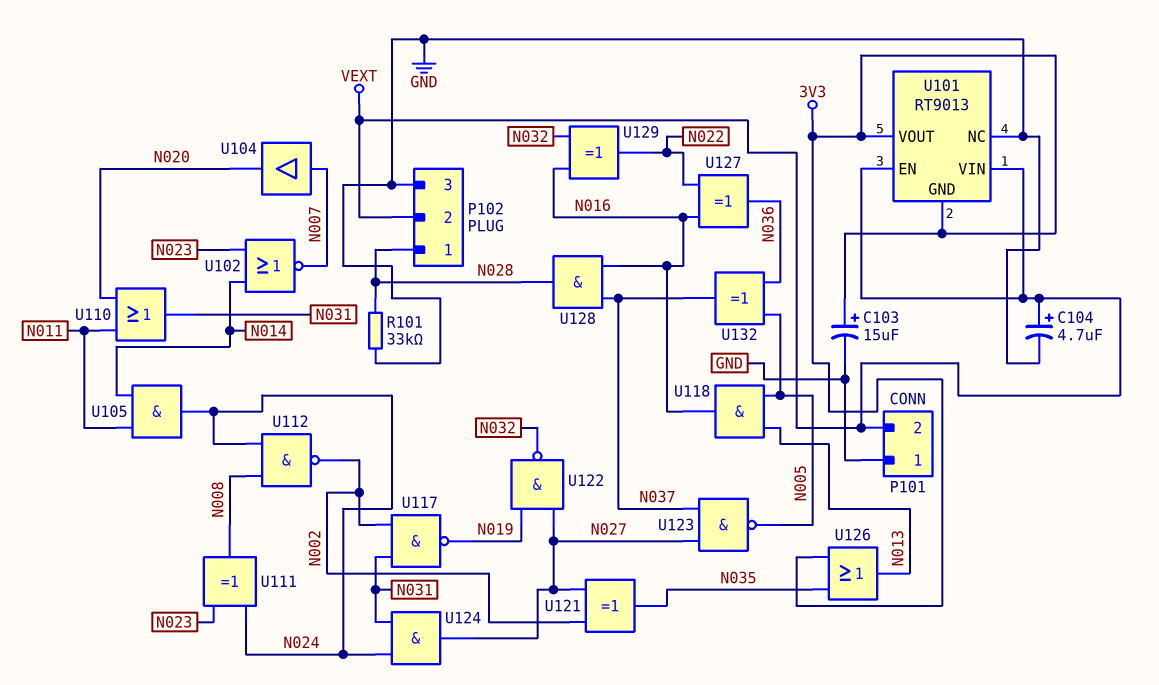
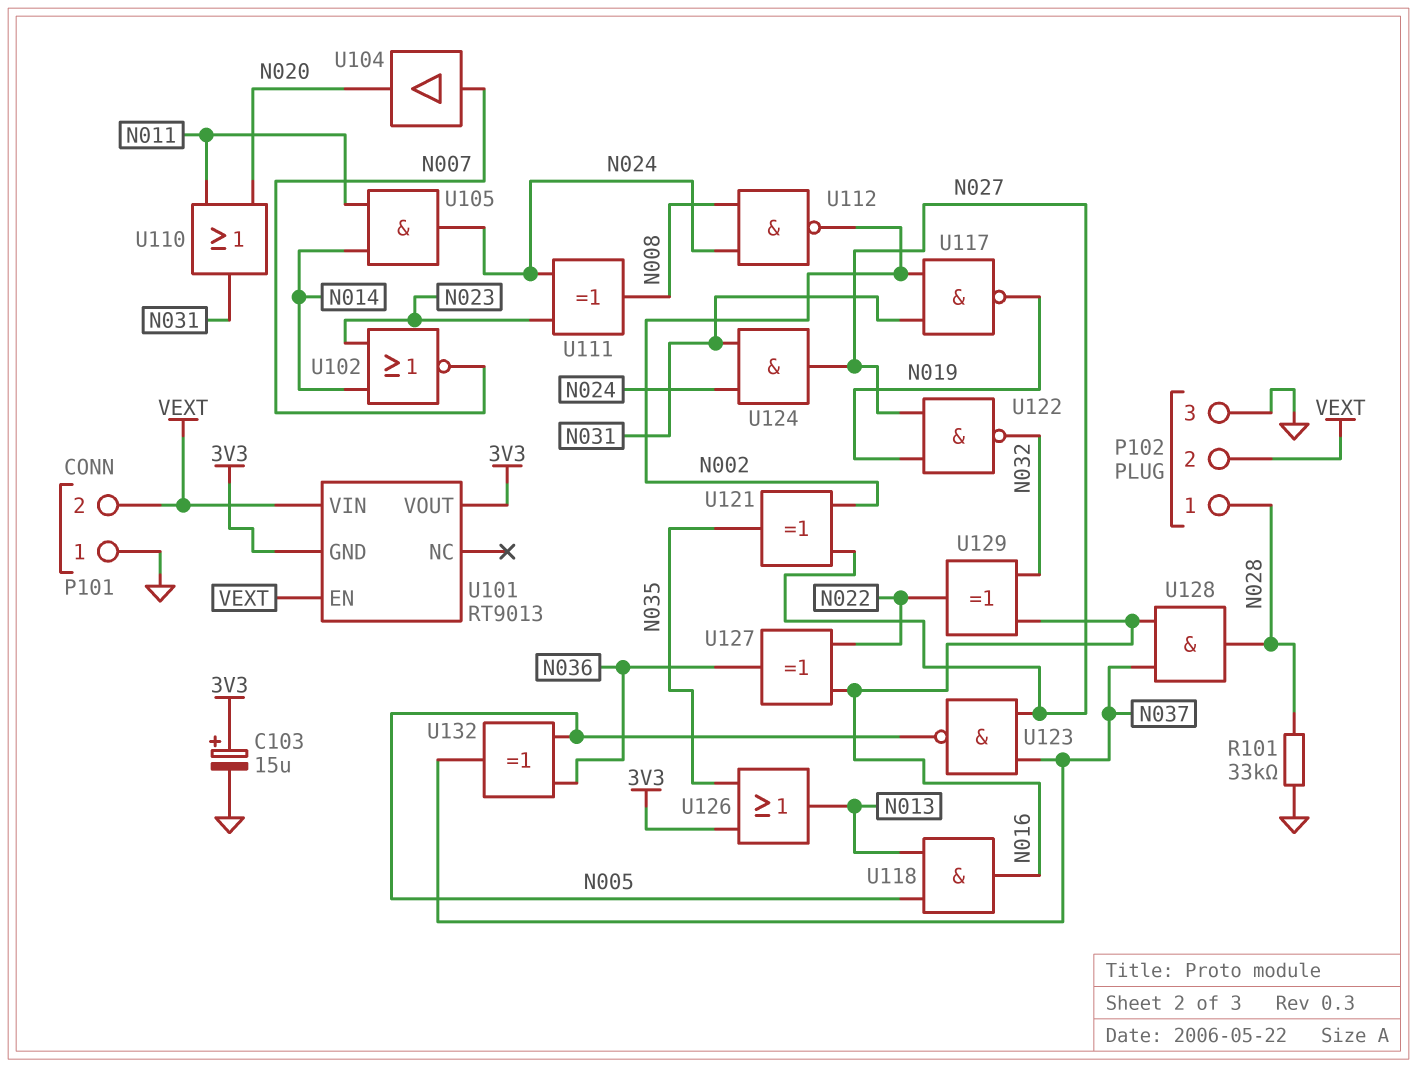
C104: 4.7uF (plus VEXT, minus GND) -> none
U101 pin NC: GND -> none

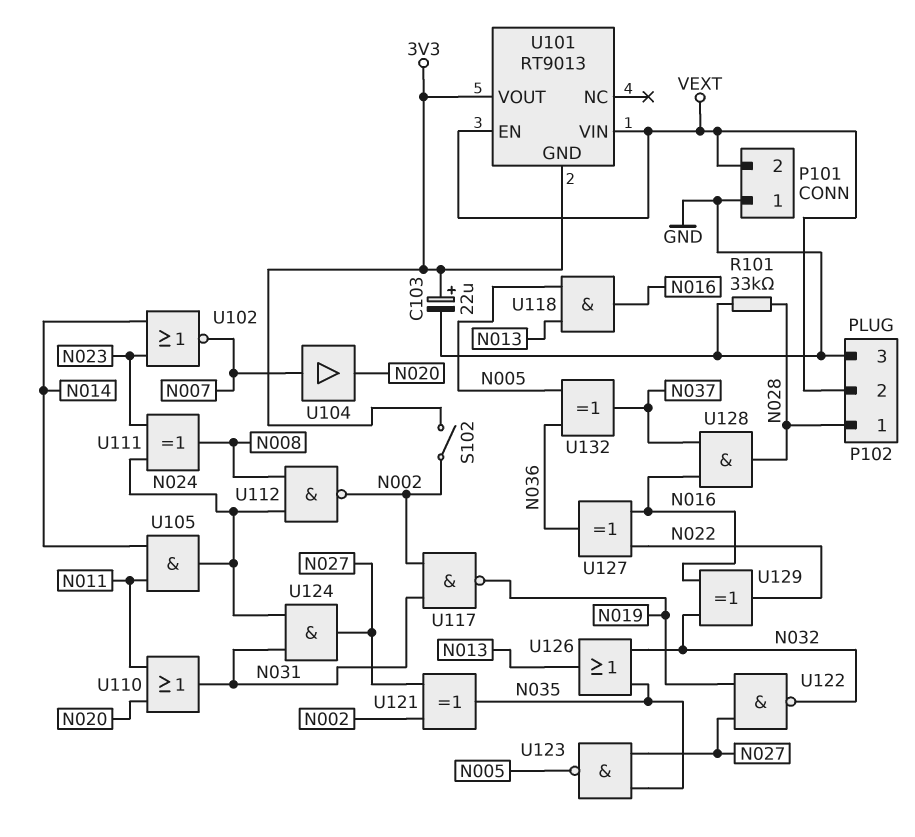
C103: 15uF (plus 3V3, minus GND) -> 22uF (plus 3V3, minus GND)
S102: none -> switch (3V3, N002)
U123: NAND (in N027, in N037, out N005) -> NAND (in N027, in N035, out N005)
U126: OR (in 3V3, in N035, out N013) -> OR (in N032, in N035, out N013)

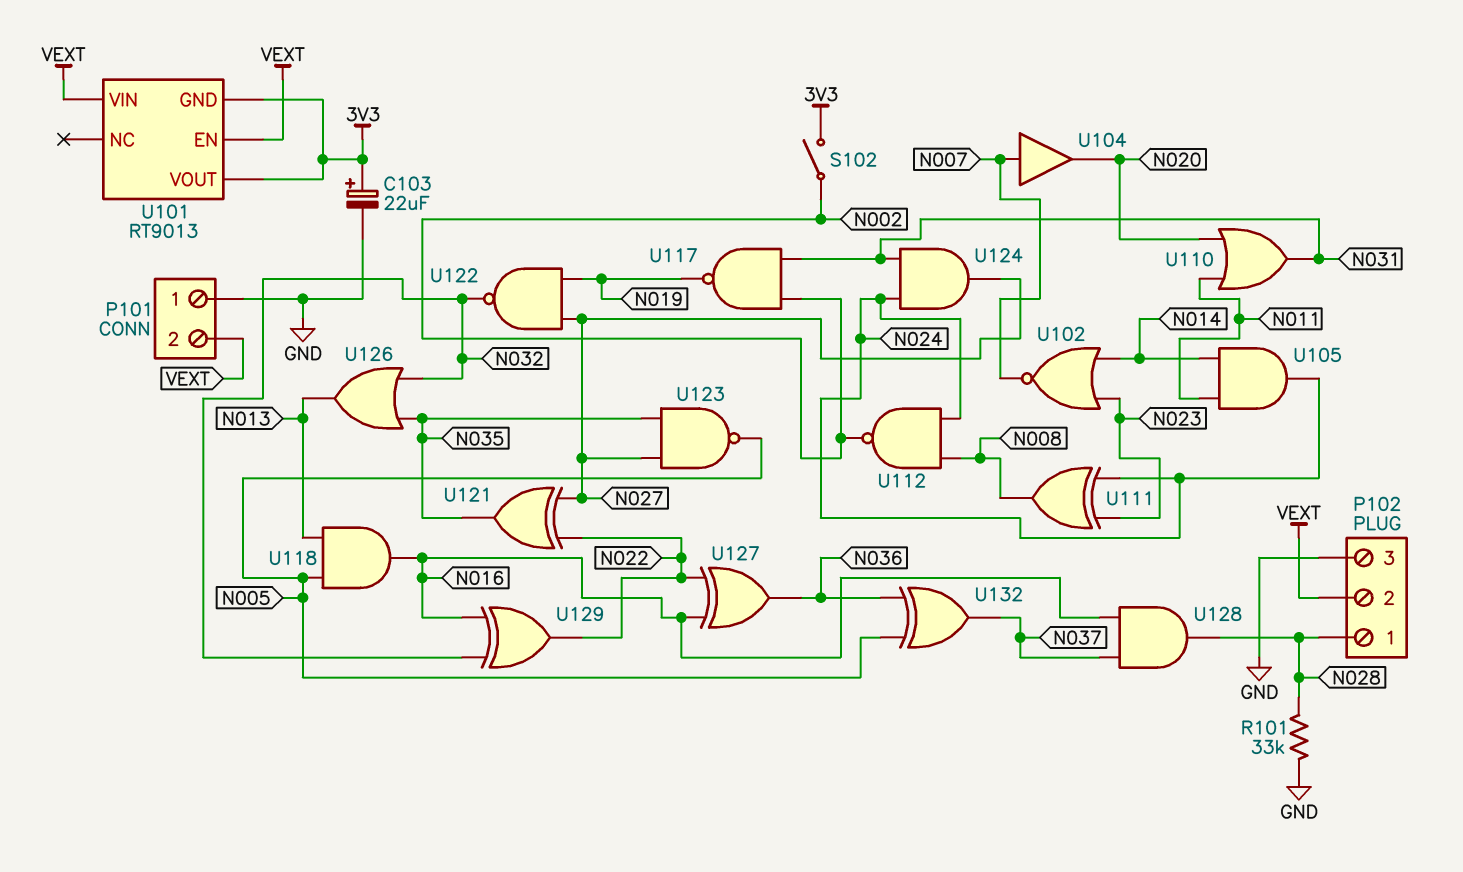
U121: XOR (in N002, in N027, out N035) -> XOR (in N022, in N027, out N035)

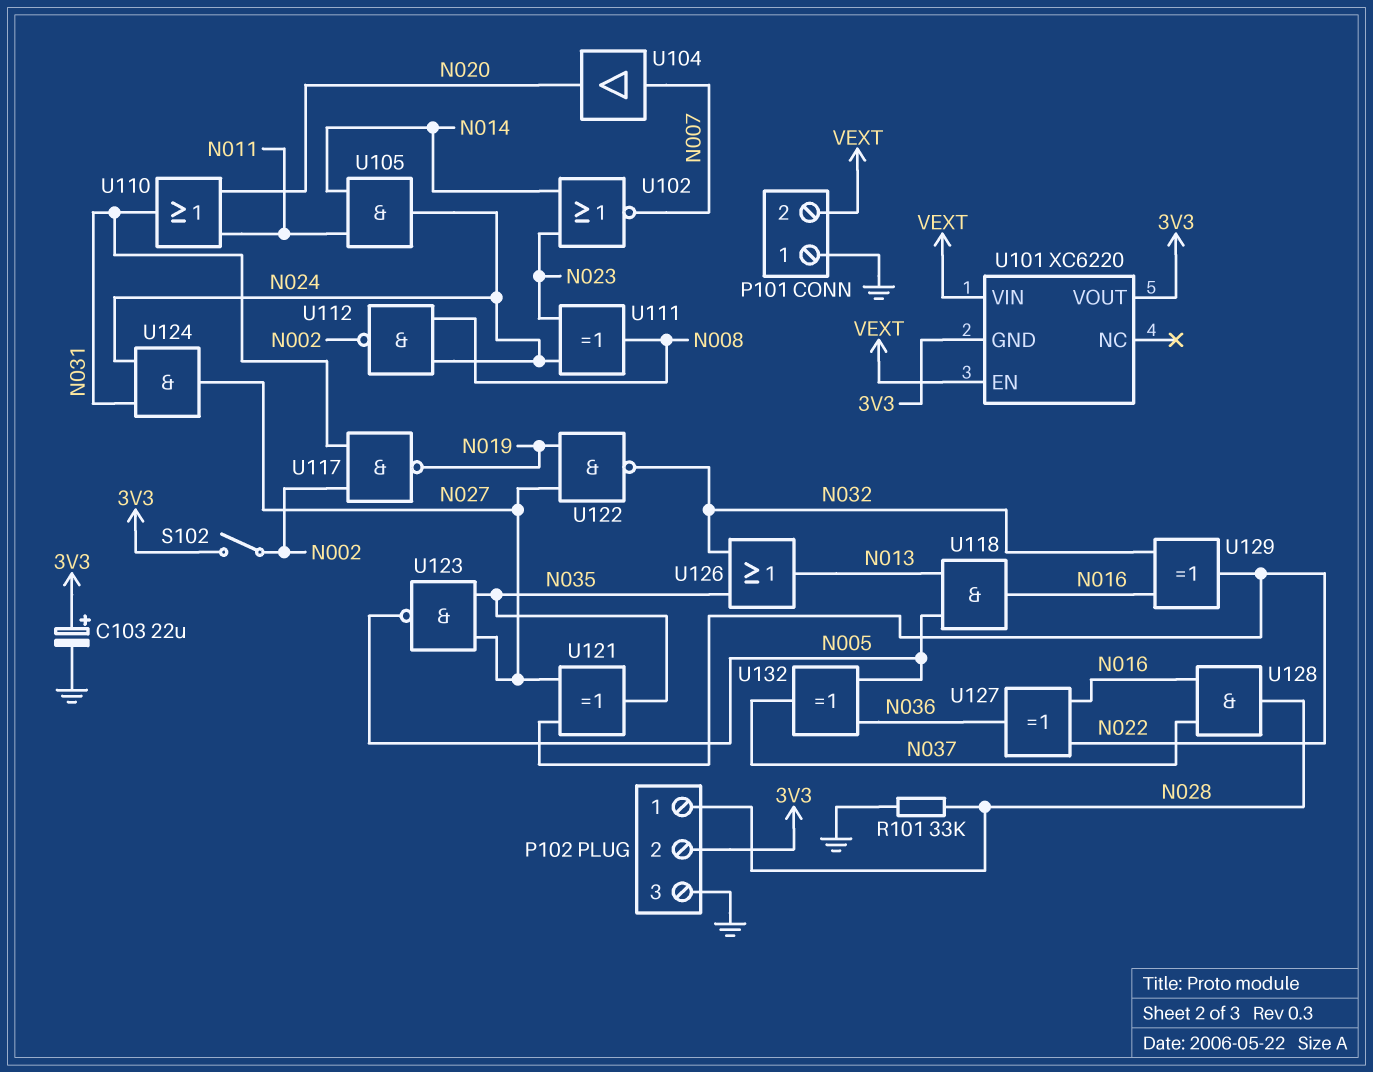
P102 pin 2: VEXT -> 3V3
U101: RT9013 -> XC6220

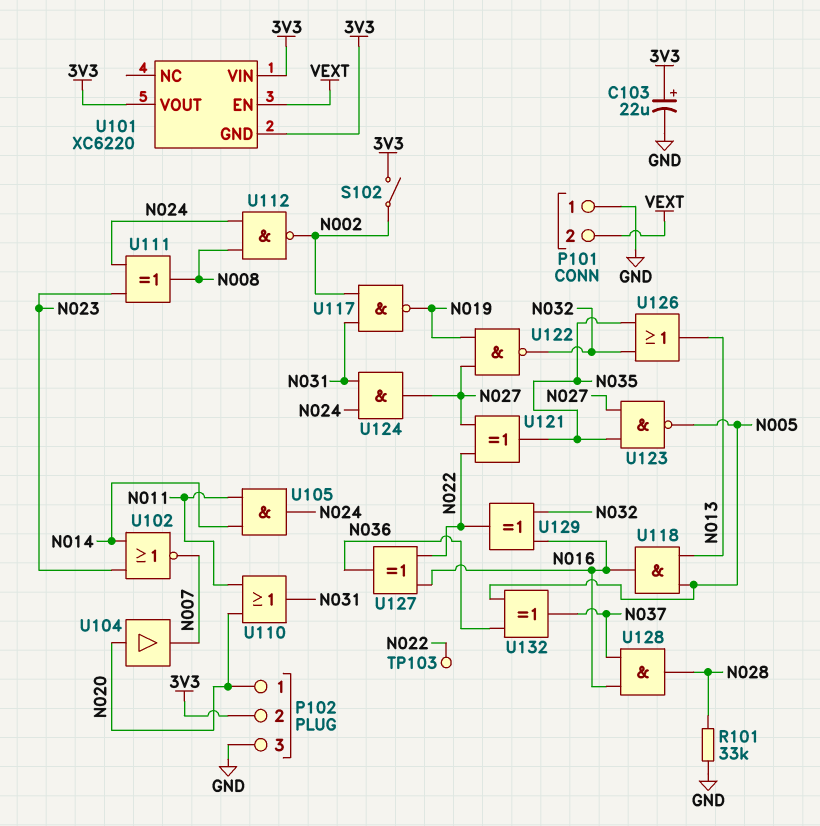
P102 pin 1: N028 -> N020
TP103: none -> test point (N022)
U101 pin VIN: VEXT -> 3V3
U104: buffer (in N007, out N020) -> buffer (in N020, out N007)

